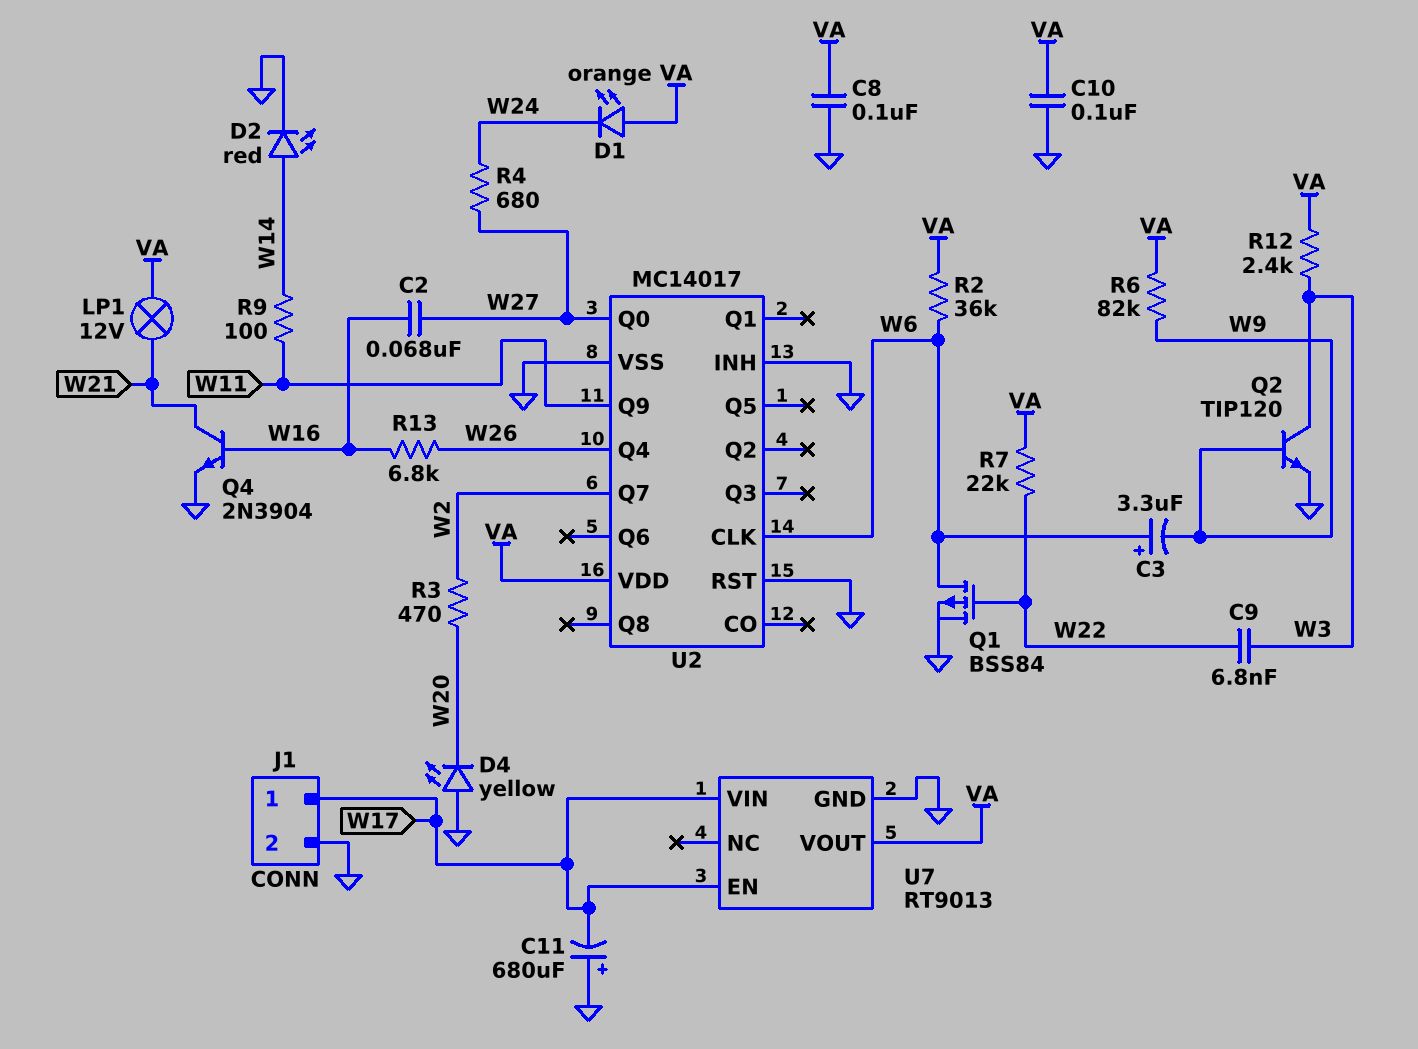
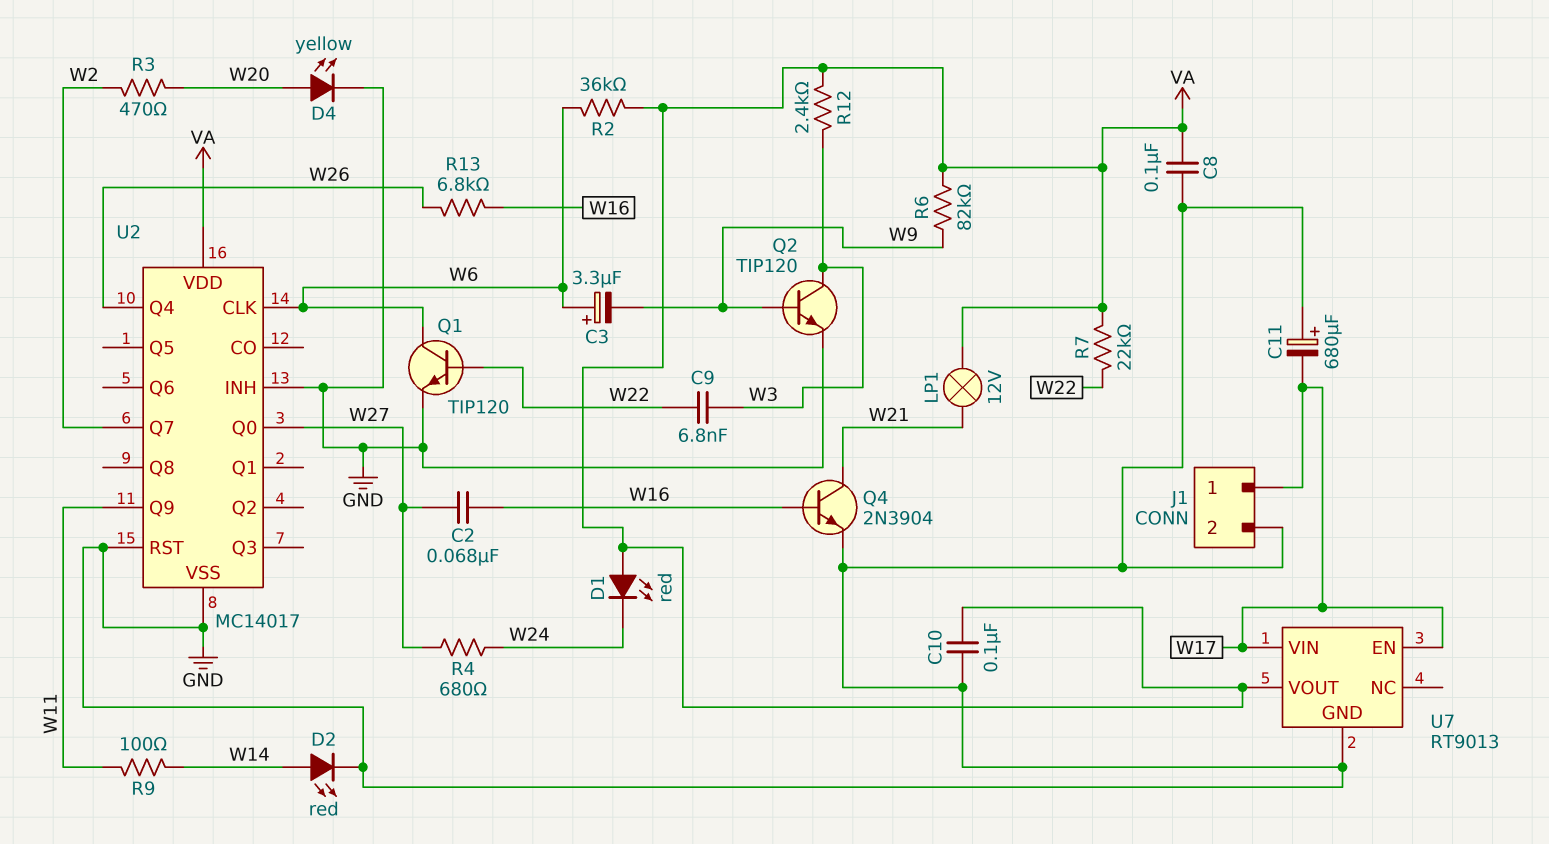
D1: LED orange (A VA, K W24) -> LED red (A VA, K W24)
D4: LED yellow (A GND, K W20) -> LED yellow (A W20, K GND)
Q1: PMOS BSS84 (G W22, D W6, S GND) -> NPN TIP120 (B W22, C W6, E GND)

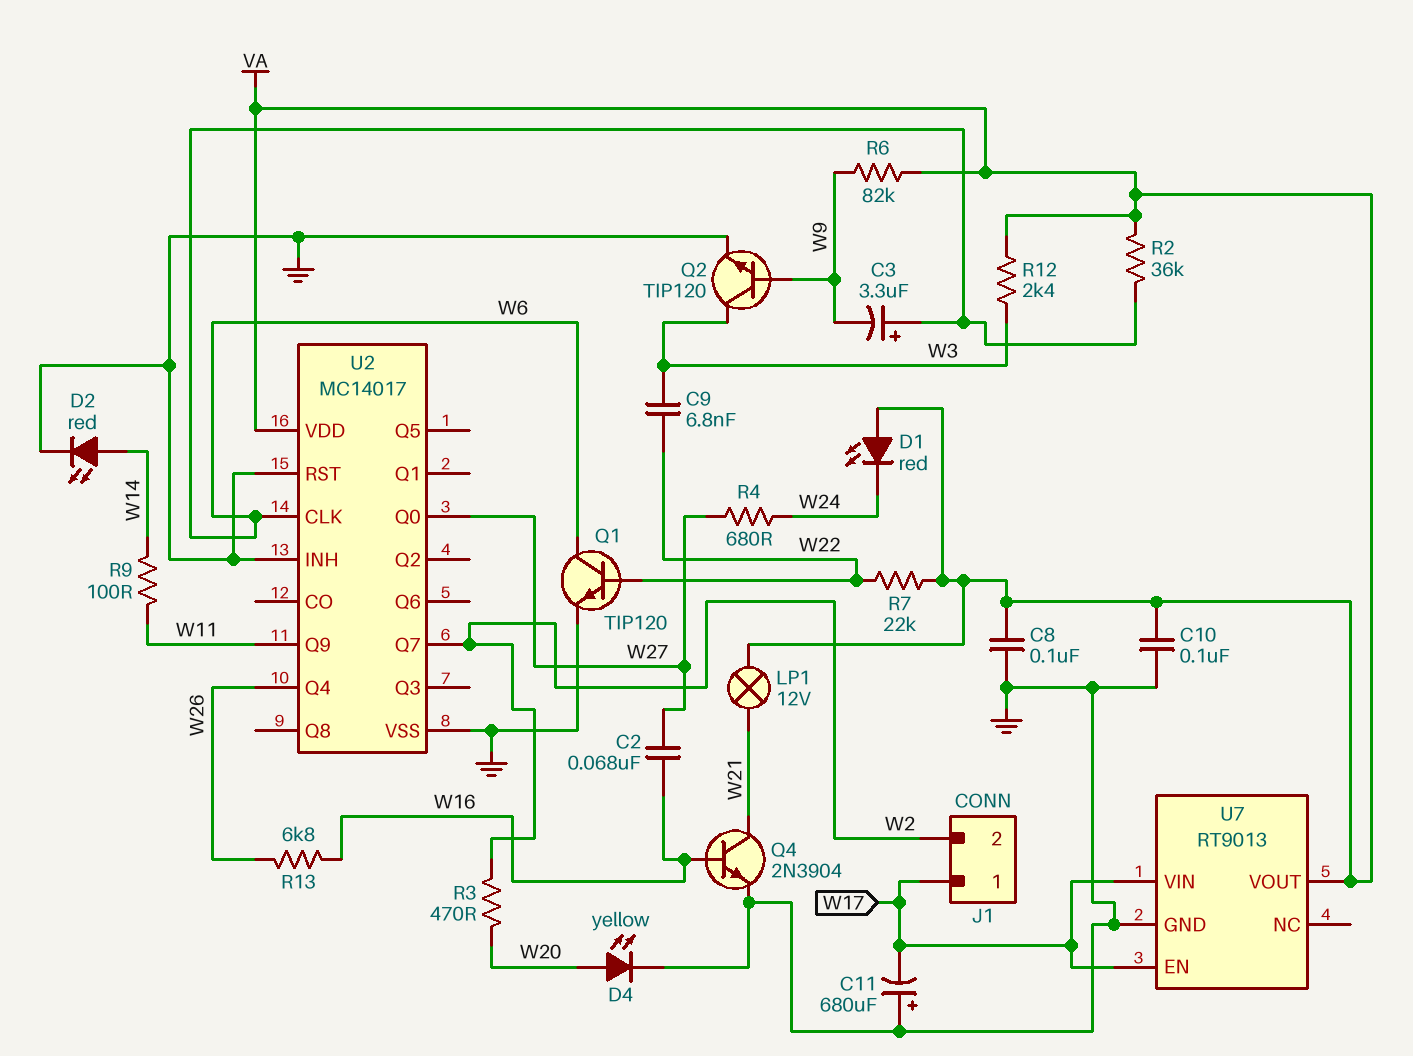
J1 pin 2: GND -> W2

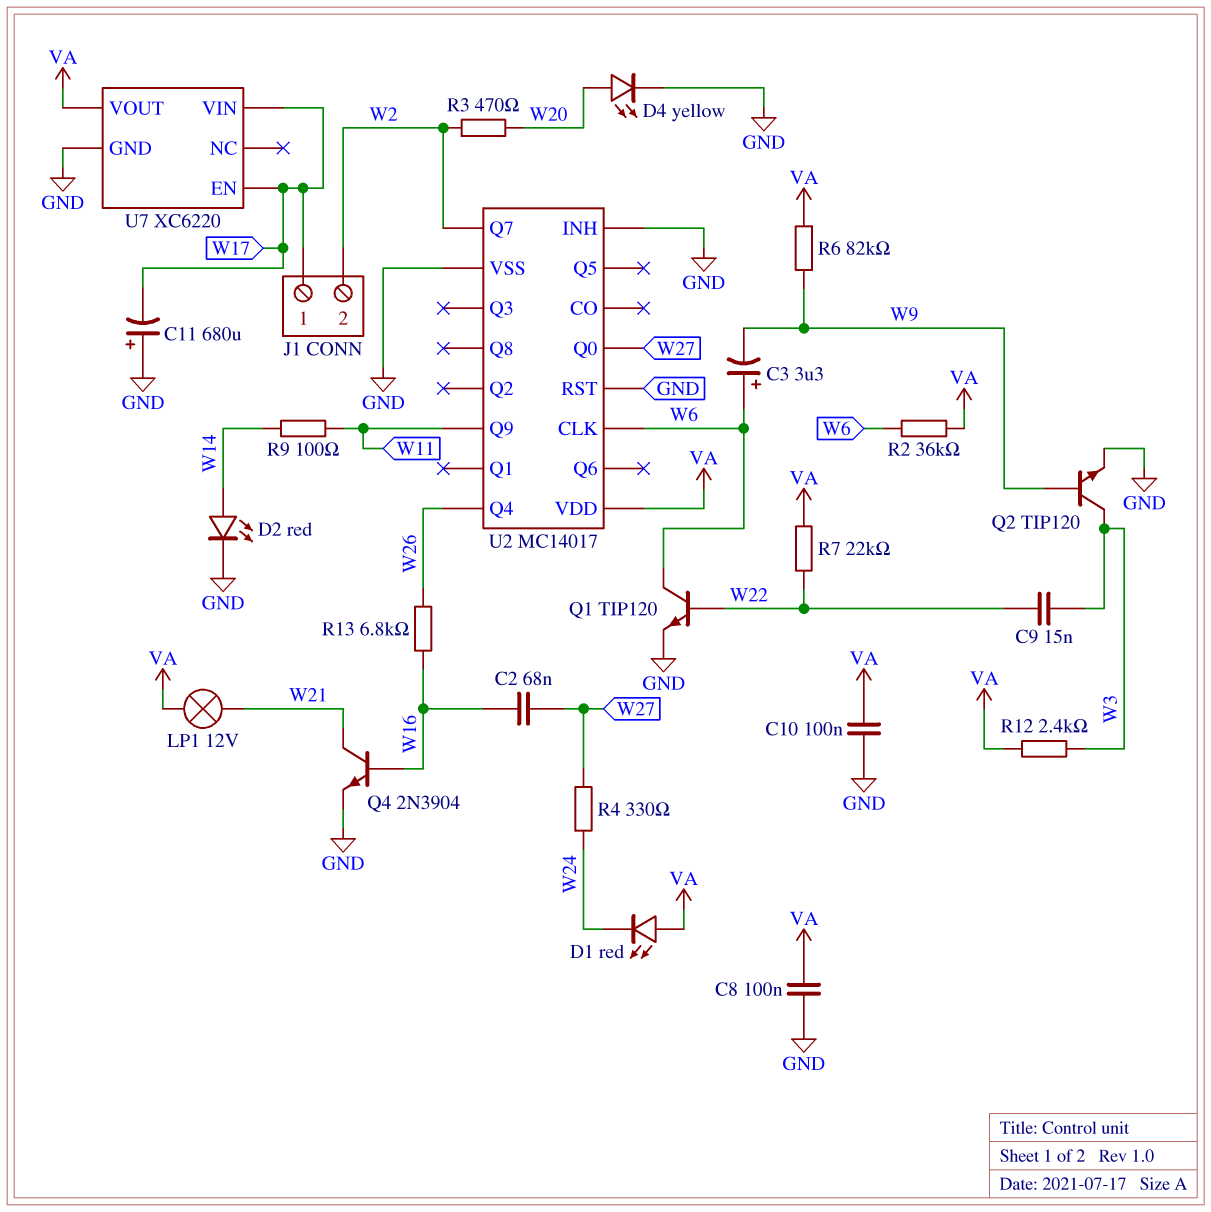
C9: 6.8nF (W3, W22) -> 15nF (W3, W22)
R4: 680 (W24, W27) -> 330 (W24, W27)
U7: RT9013 -> XC6220

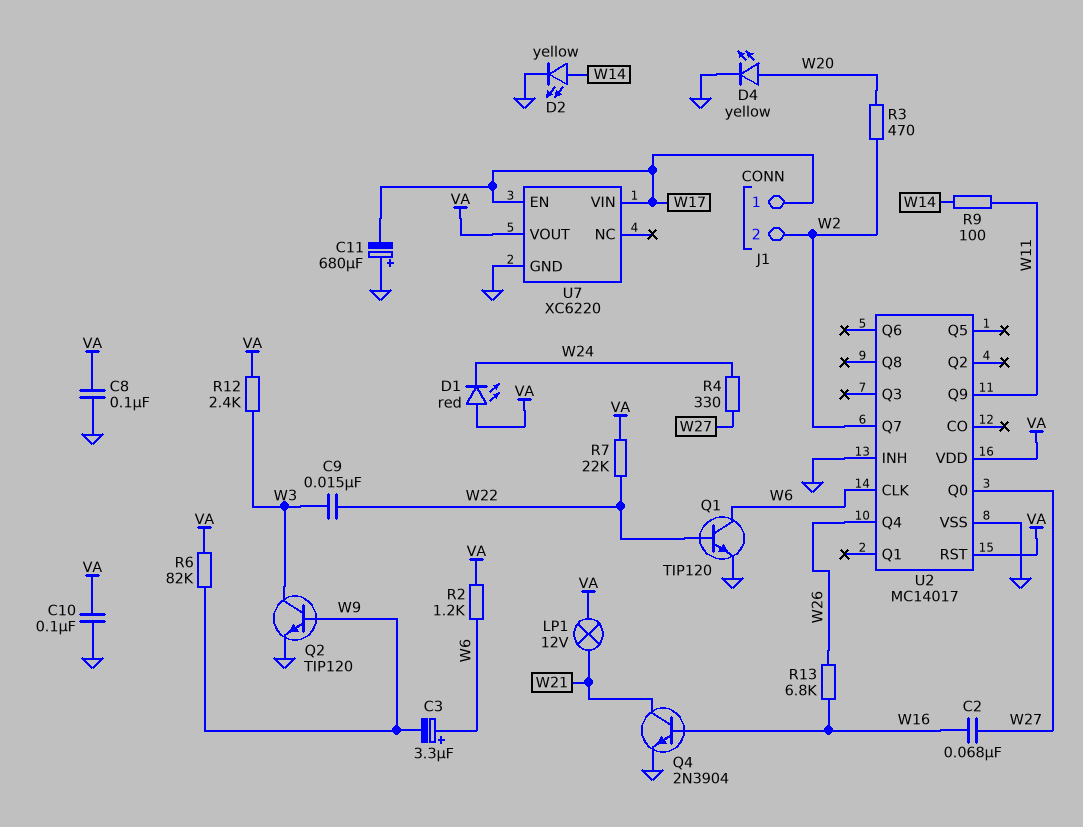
D2: LED red (A W14, K GND) -> LED yellow (A W14, K GND)
R2: 36k (VA, W6) -> 1.2k (VA, W6)
U2 pin RST: GND -> VA

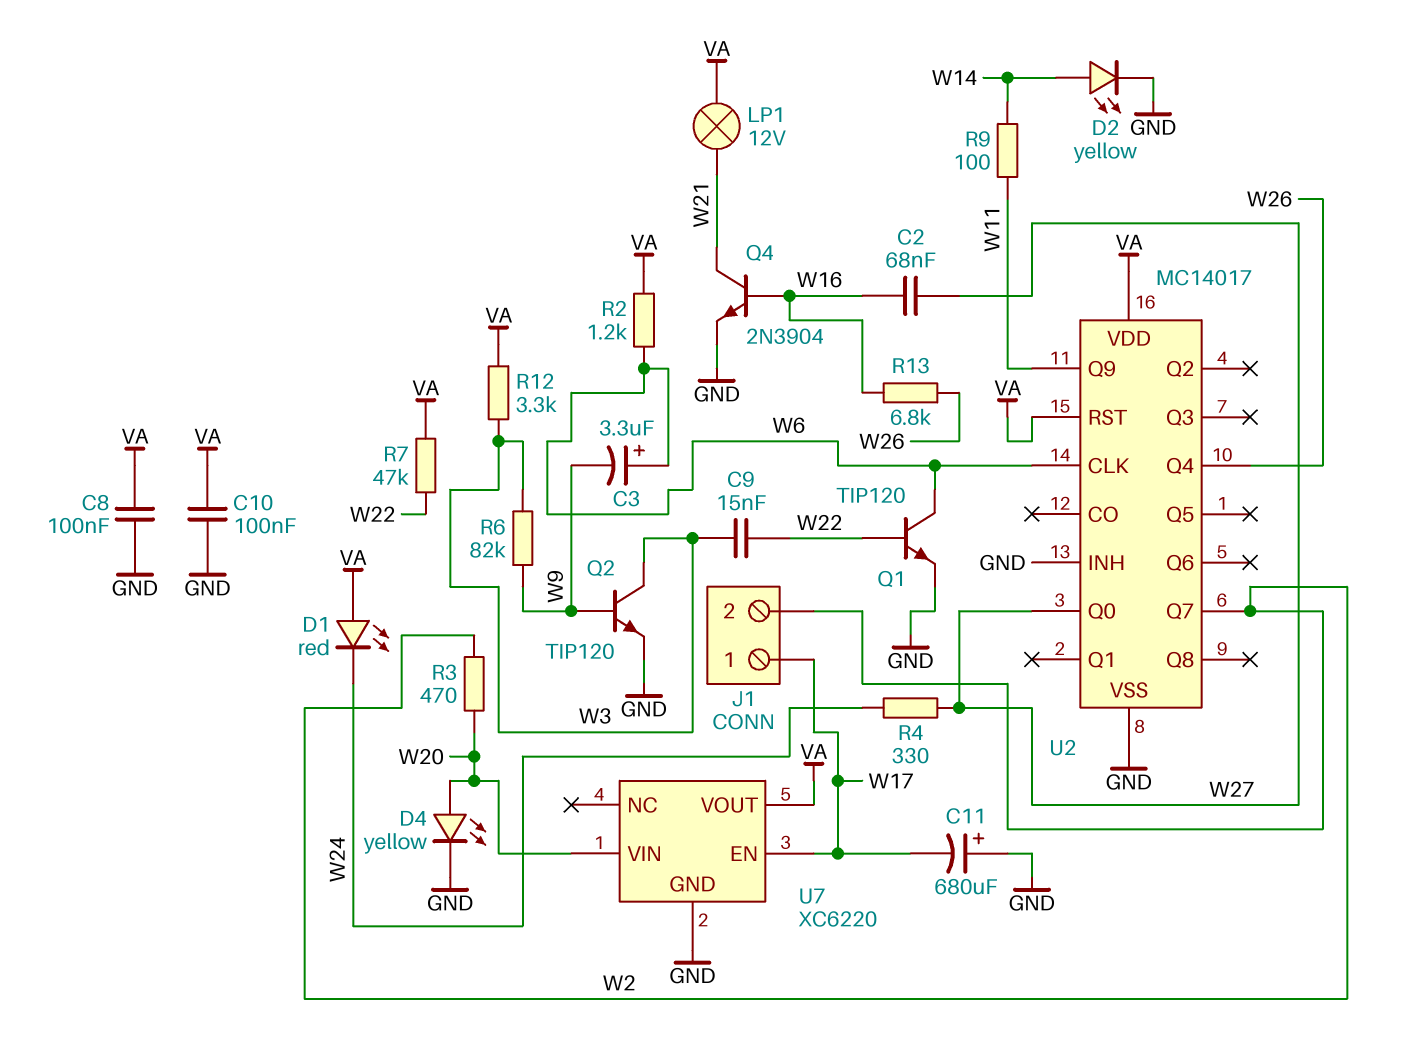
R6: 82k (VA, W9) -> 82k (W3, W9)
R7: 22k (VA, W22) -> 47k (VA, W22)
R12: 2.4k (VA, W3) -> 3.3k (VA, W3)
U7 pin VIN: W17 -> W20

